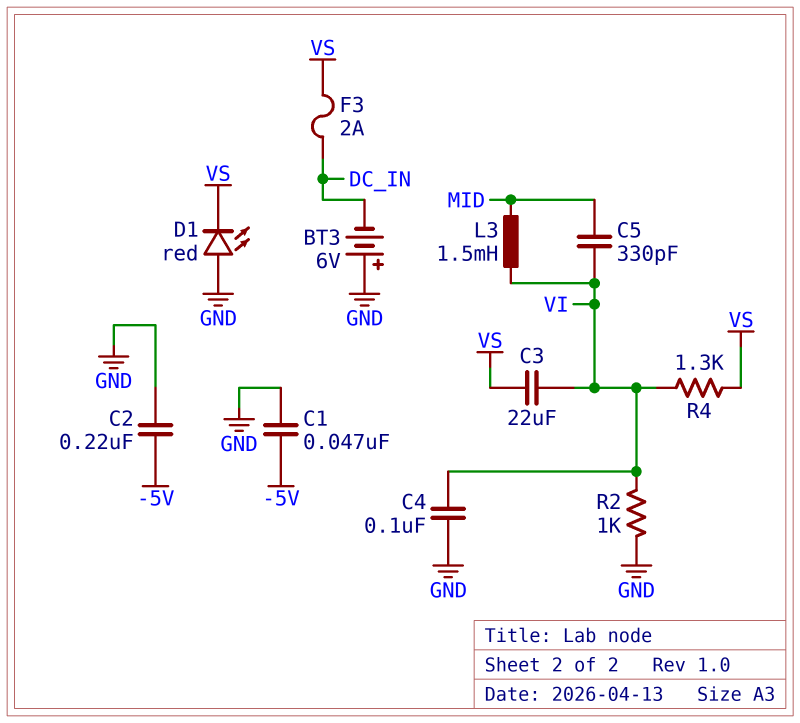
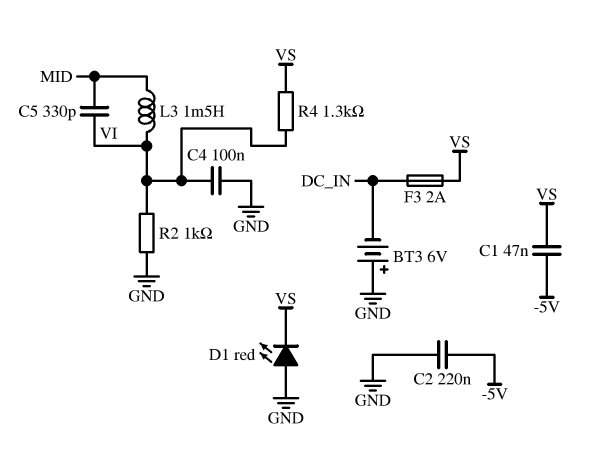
C1: 47nF (-5V, GND) -> 47nF (-5V, VS)
C3: 22uF (VI, VS) -> none

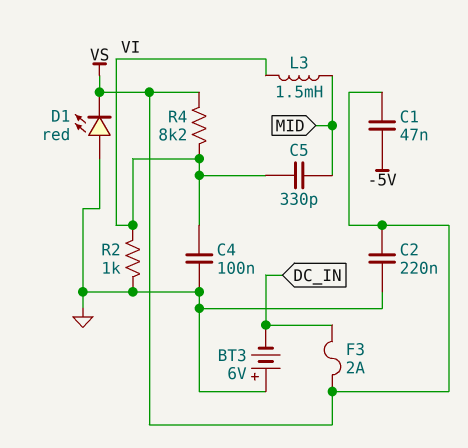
C2: 220nF (-5V, GND) -> 220nF (GND, VS)
R4: 1.3k (VI, VS) -> 8.2k (VI, VS)

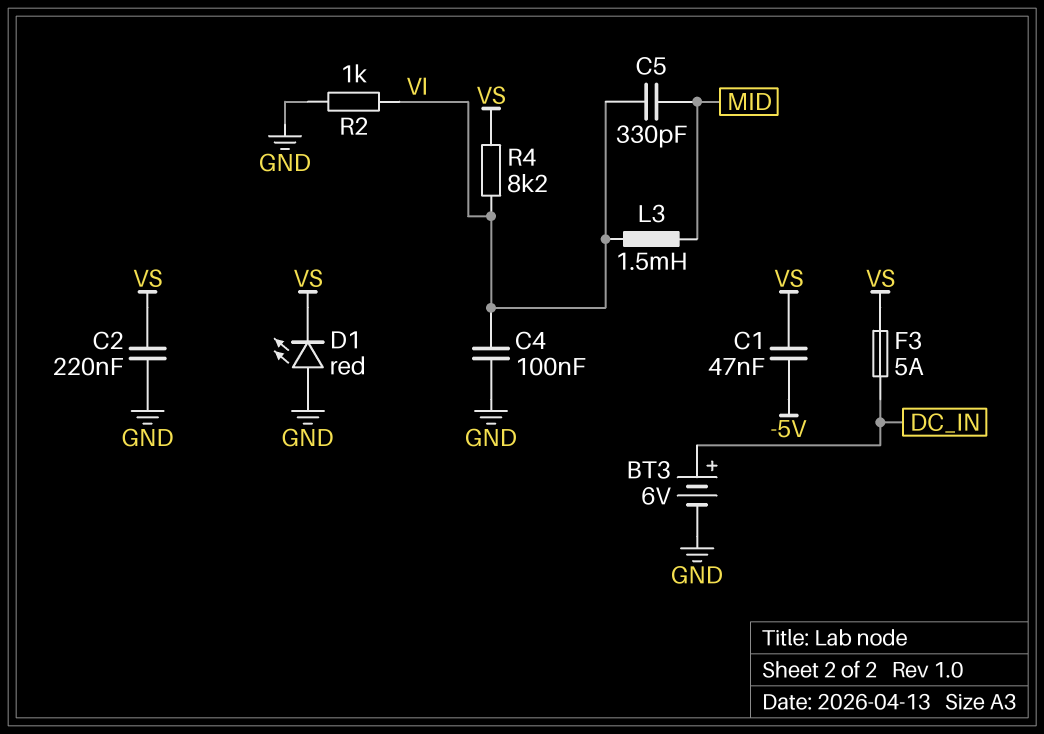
BT3: 6V (plus GND, minus DC_IN) -> 6V (plus DC_IN, minus GND)
F3: 2A (DC_IN, VS) -> 5A (DC_IN, VS)

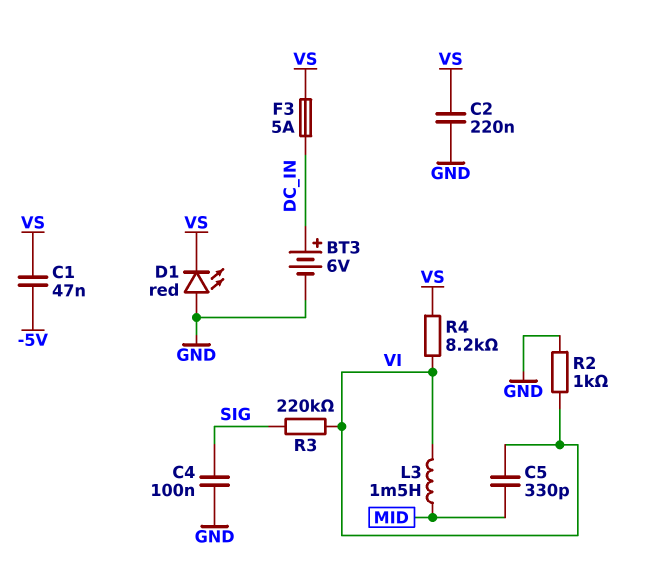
C4: 100nF (GND, VI) -> 100nF (GND, SIG)
R3: none -> 220k (SIG, VI)

